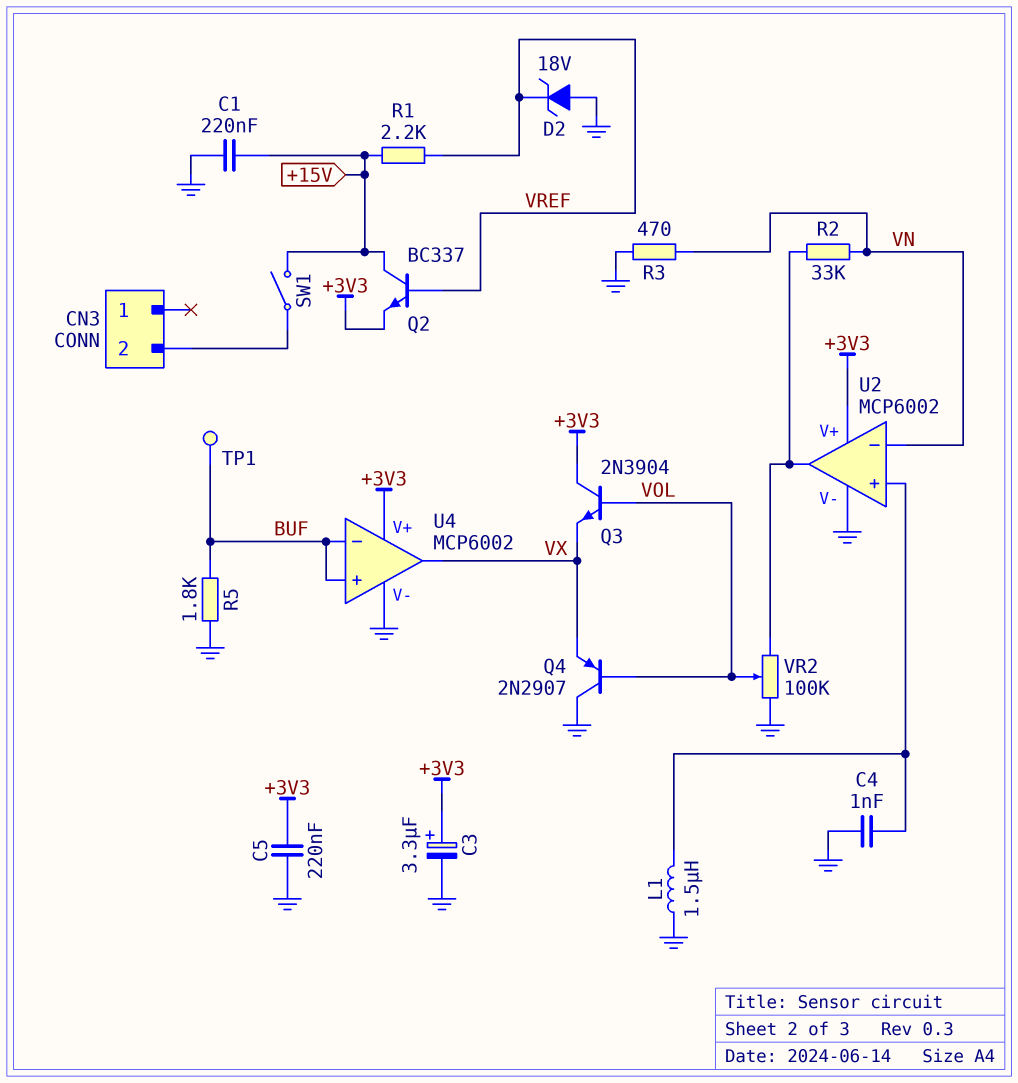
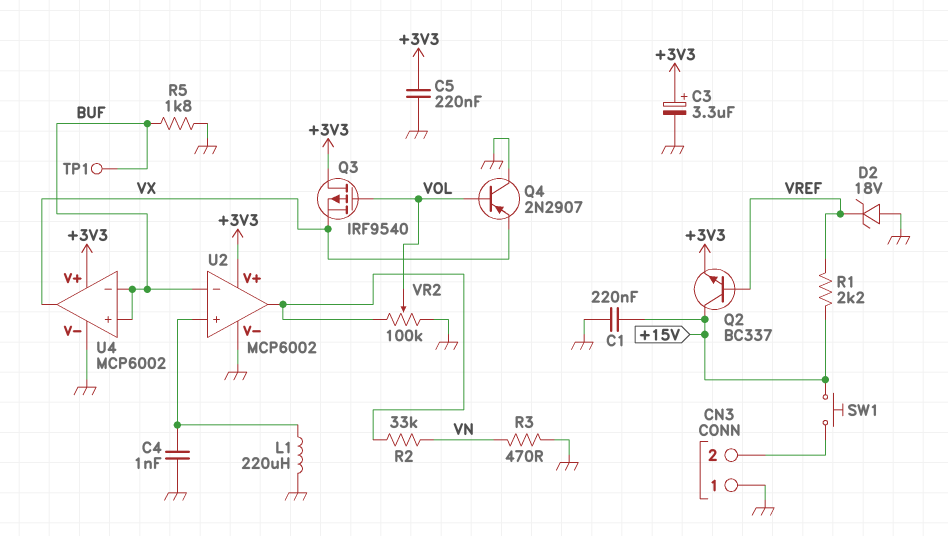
CN3 pin 1: none -> GND
L1: 1.5uH (GND, U2/in+) -> 220uH (GND, U2/in+)
Q3: NPN 2N3904 (B VOL, C +3V3, E VX) -> PMOS IRF9540 (G VOL, D +3V3, S VX)
SW1: switch (+15V, CN3/2) -> button (+15V, CN3/2)
U2 pin in-: VN -> BUF

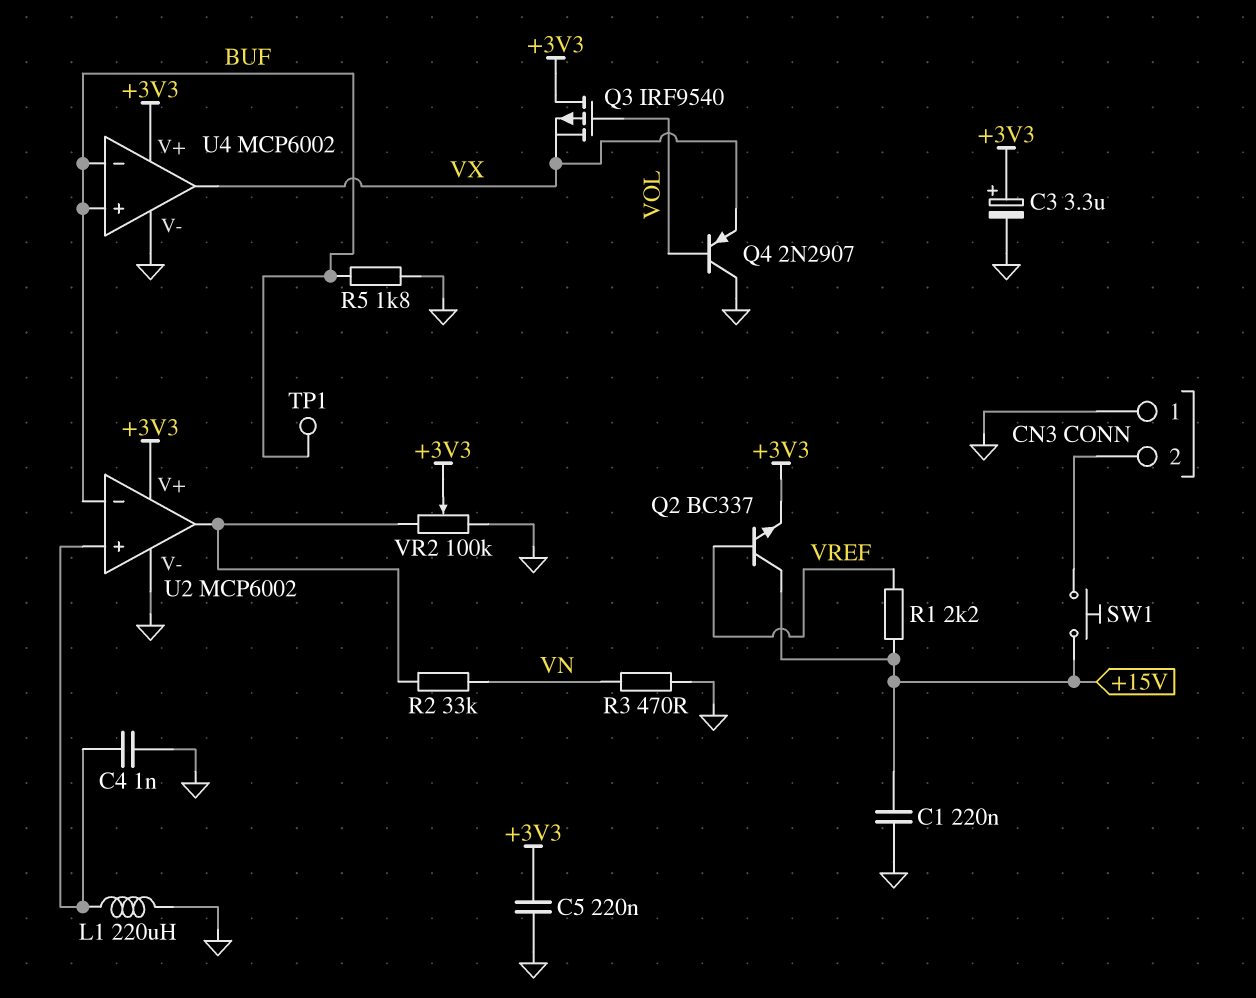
D2: zener 18V (A GND, K VREF) -> none
VR2: 100k (GND, U2/out, wiper VOL) -> 100k (GND, U2/out, wiper +3V3)

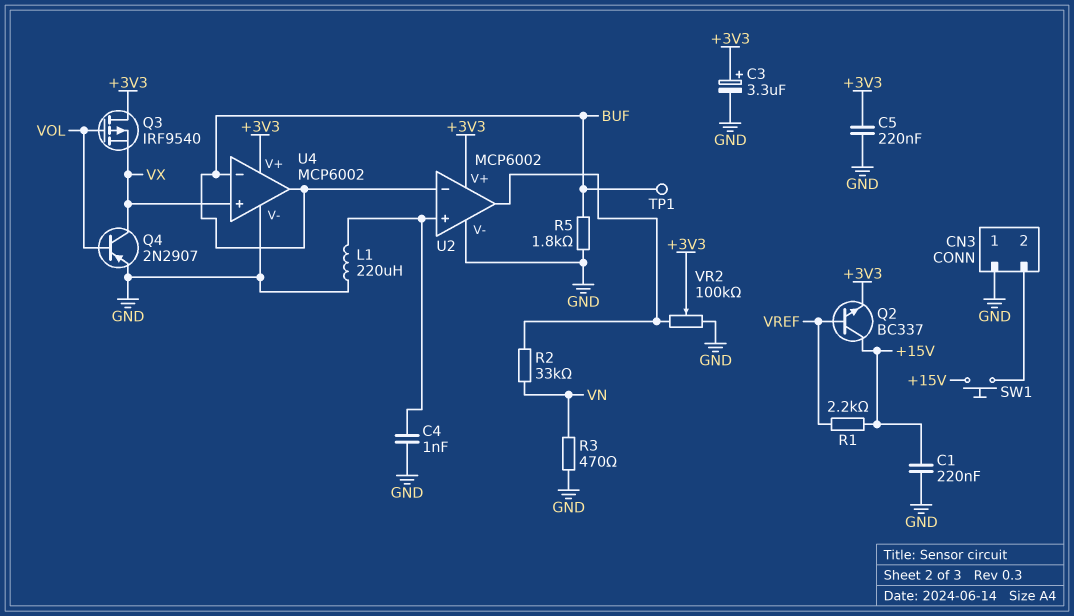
Q4: PNP 2N2907 (B VOL, C GND, E VX) -> PNP 2N2907 (B VOL, C VX, E GND)
U4 pin in+: BUF -> VX
U4 pin out: VX -> BUF

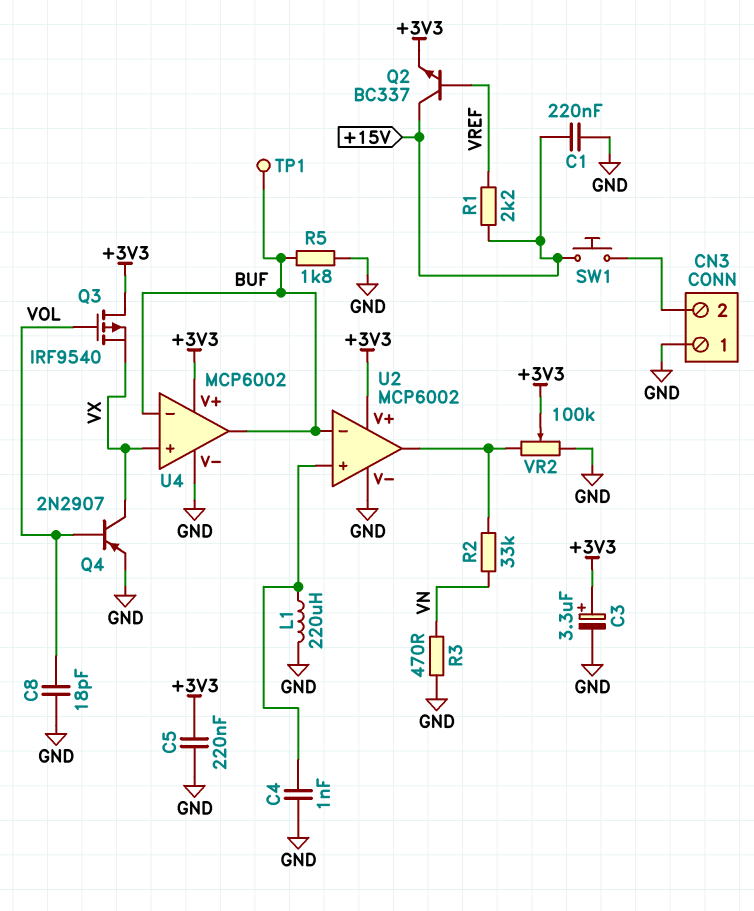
C8: none -> 18pF (GND, VOL)

